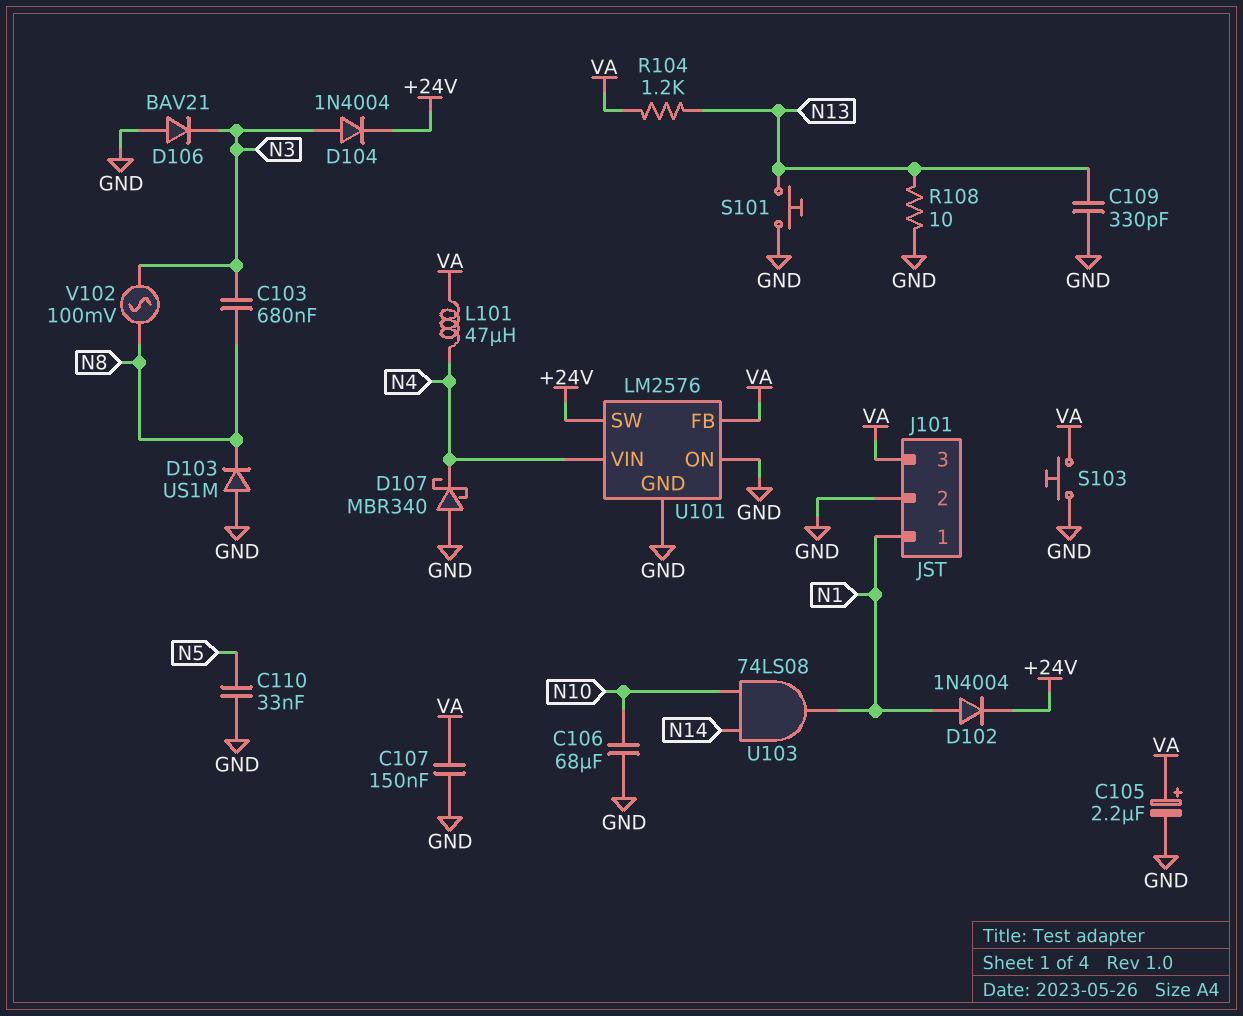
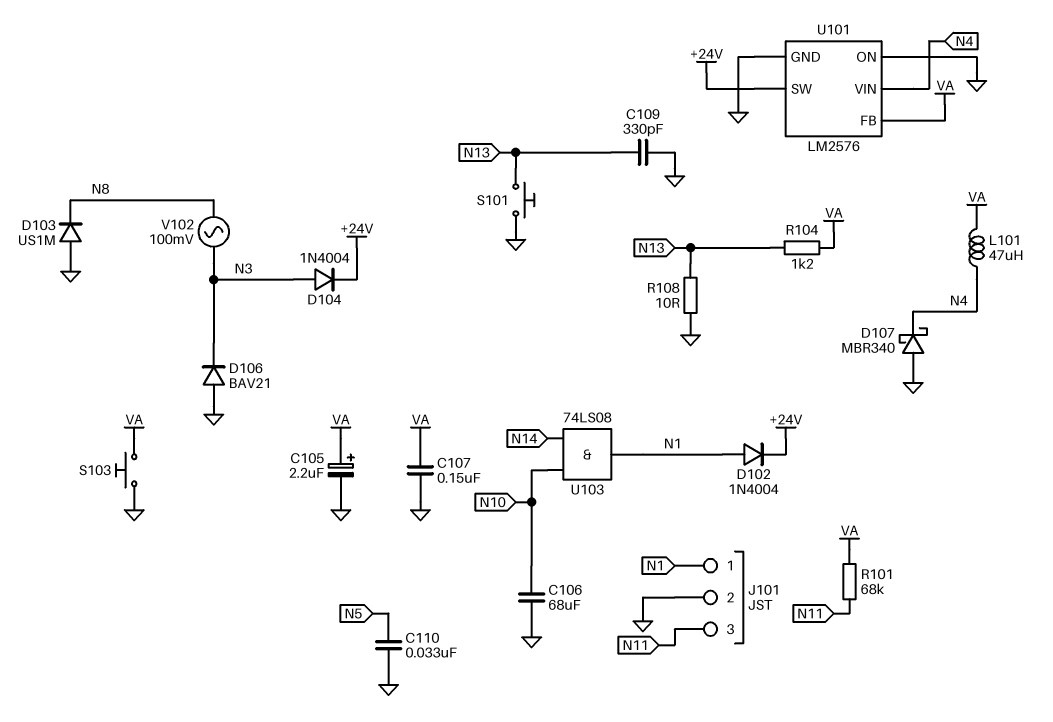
C103: 680nF (N3, N8) -> none
J101 pin 3: VA -> N11
R101: none -> 68k (N11, VA)

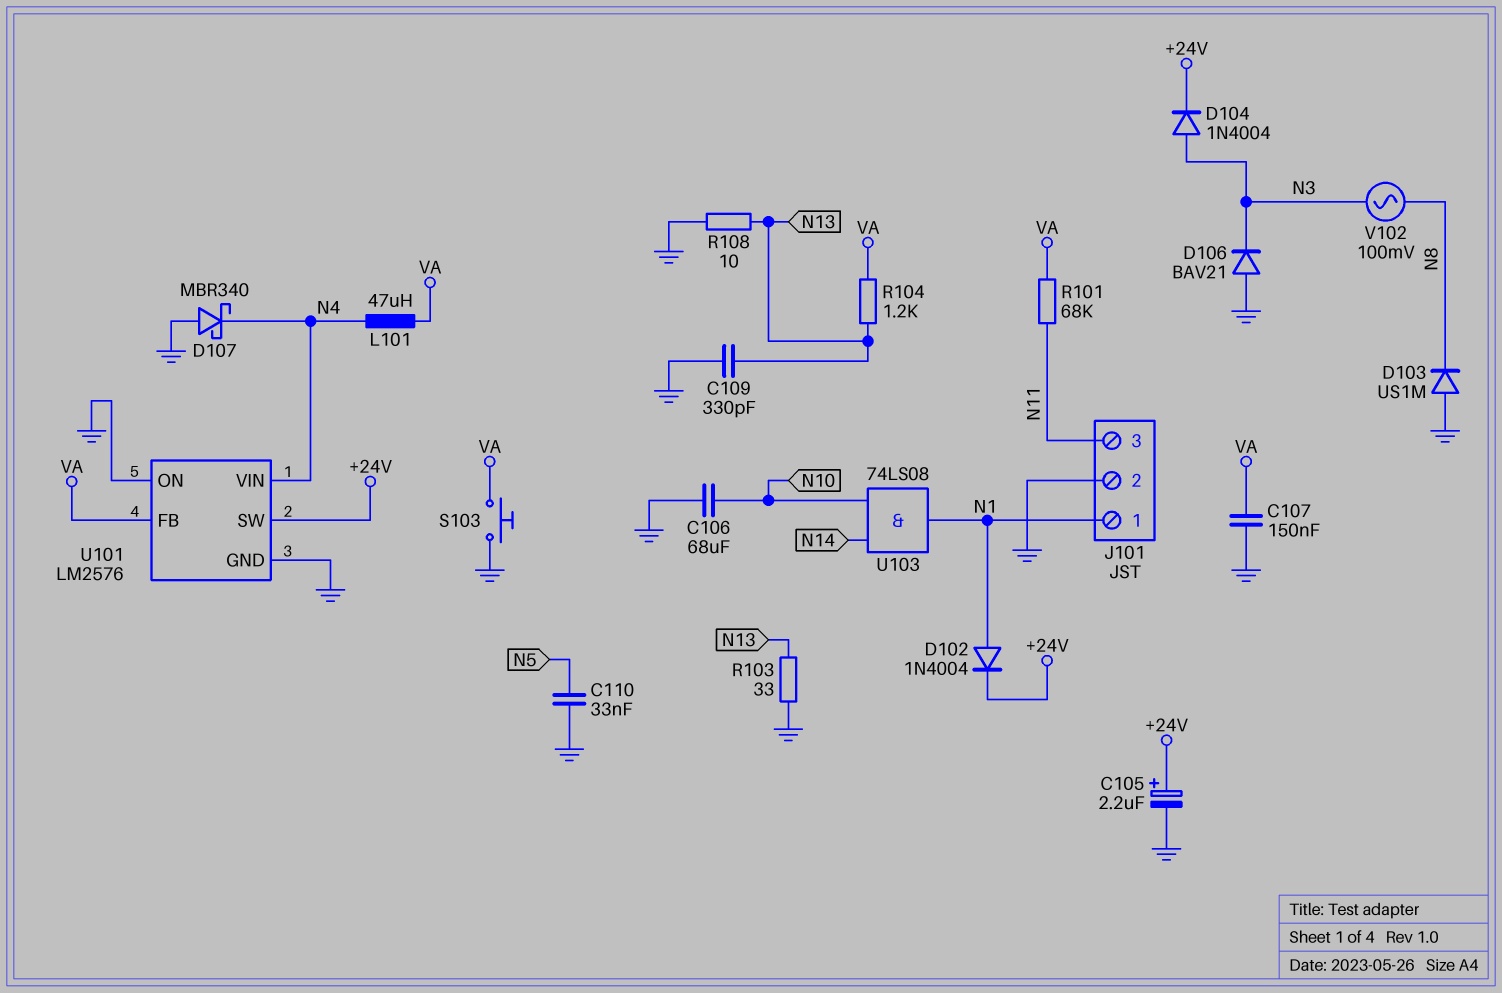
C105: 2.2uF (plus VA, minus GND) -> 2.2uF (plus +24V, minus GND)
R103: none -> 33 (GND, N13)
S101: button (GND, N13) -> none

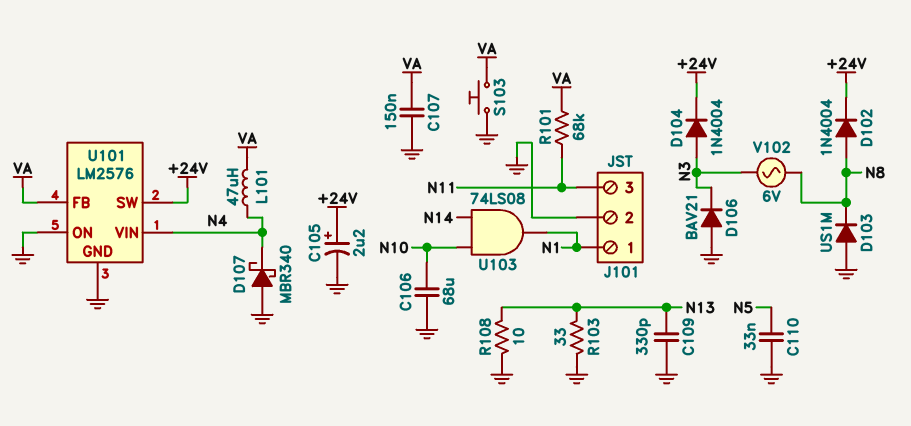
D102: diode 1N4004 (A N1, K +24V) -> diode 1N4004 (A N8, K +24V)
R104: 1.2k (N13, VA) -> none
V102: AC 100mV (N3, N8) -> AC 6V (N3, N8)

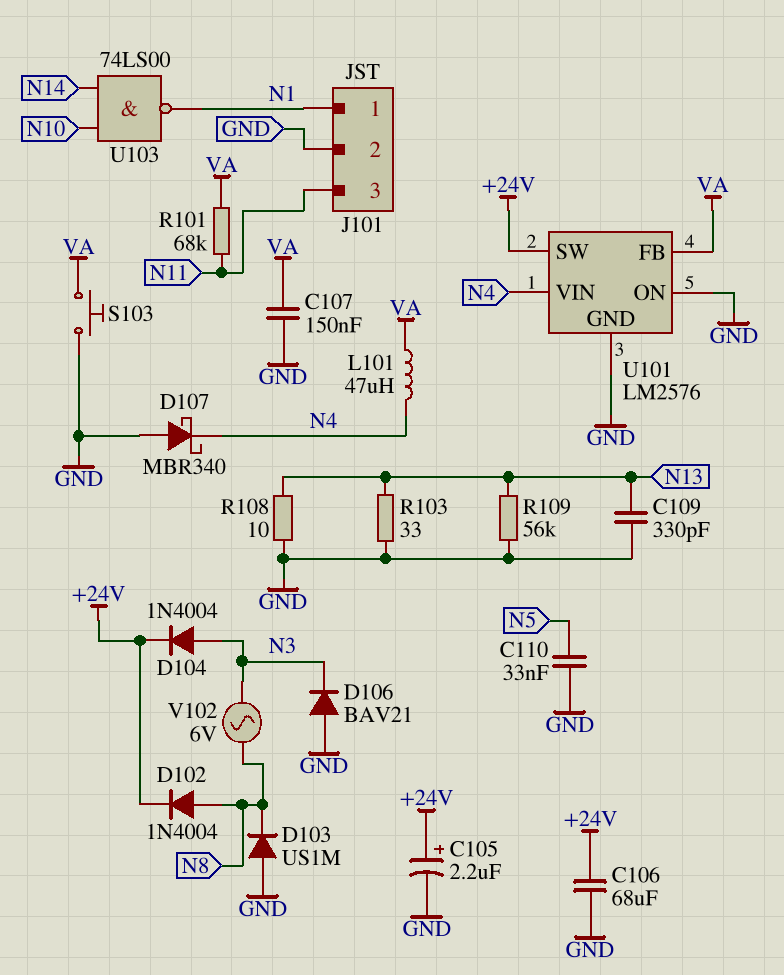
C106: 68uF (GND, N10) -> 68uF (+24V, GND)
R109: none -> 56k (GND, N13)
U103: AND 74LS08 (in N10, in N14, out N1) -> NAND 74LS00 (in N10, in N14, out N1)

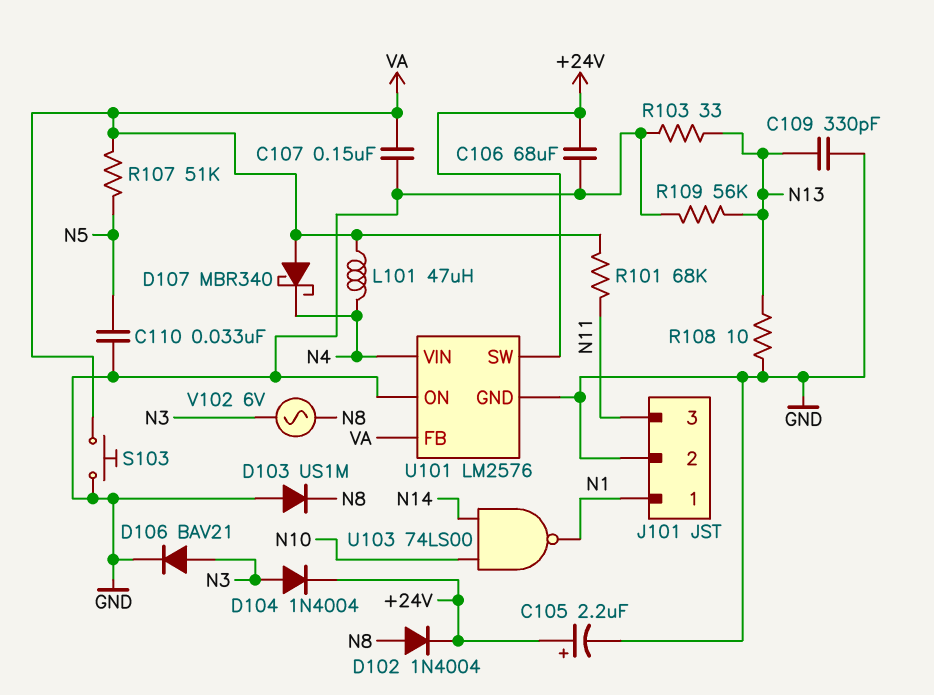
D106: diode BAV21 (A GND, K N3) -> diode BAV21 (A N3, K GND)
D107: schottky MBR340 (A GND, K N4) -> schottky MBR340 (A VA, K N4)
R107: none -> 51k (N5, VA)

